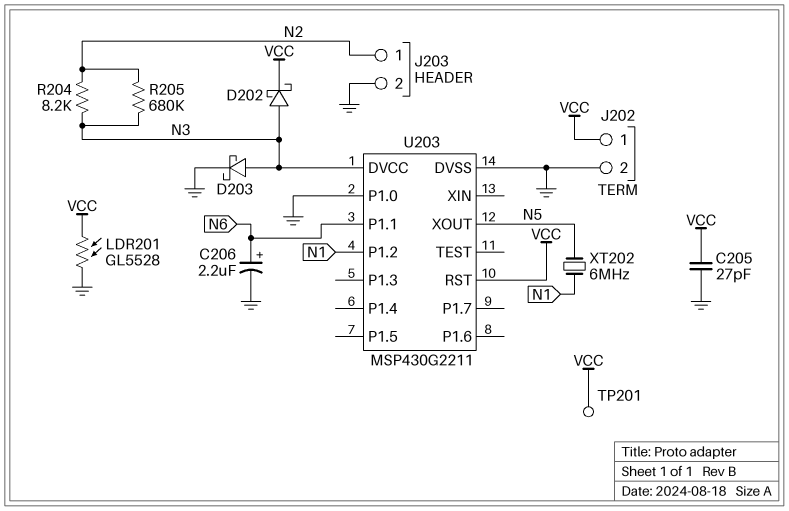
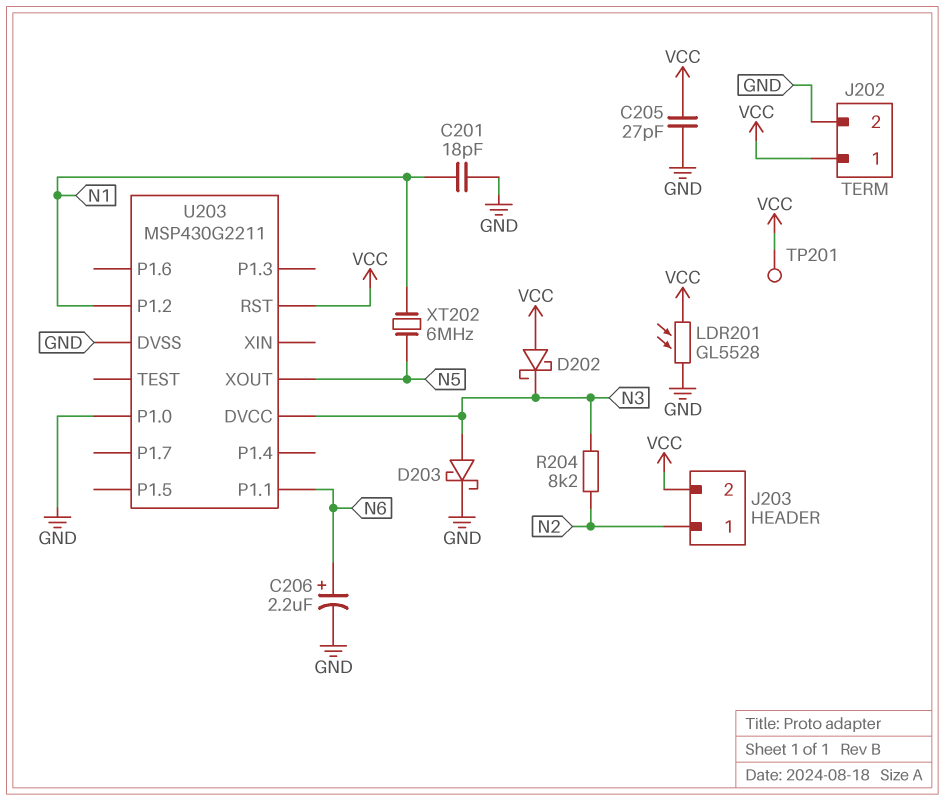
C201: none -> 18pF (GND, N1)
D202: schottky (A N3, K VCC) -> schottky (A VCC, K N3)
J203 pin 2: GND -> VCC
R205: 680k (N2, N3) -> none

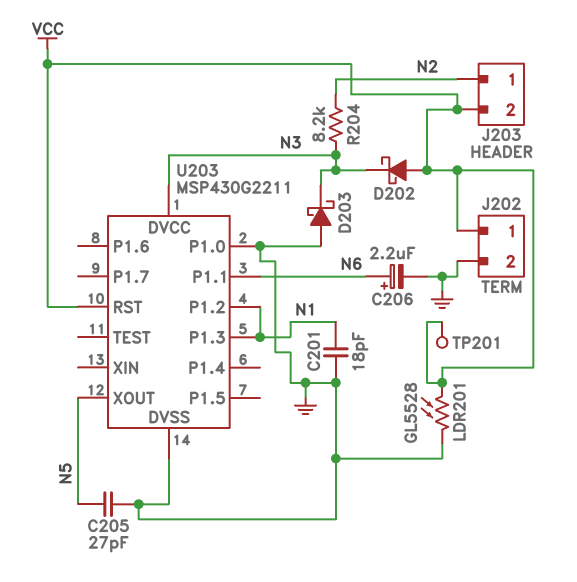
C205: 27pF (GND, VCC) -> 27pF (GND, N5)
D203: schottky (A N3, K GND) -> schottky (A GND, K N3)
U203 pin P1.3: none -> N1
XT202: 6MHz (N1, N5) -> none

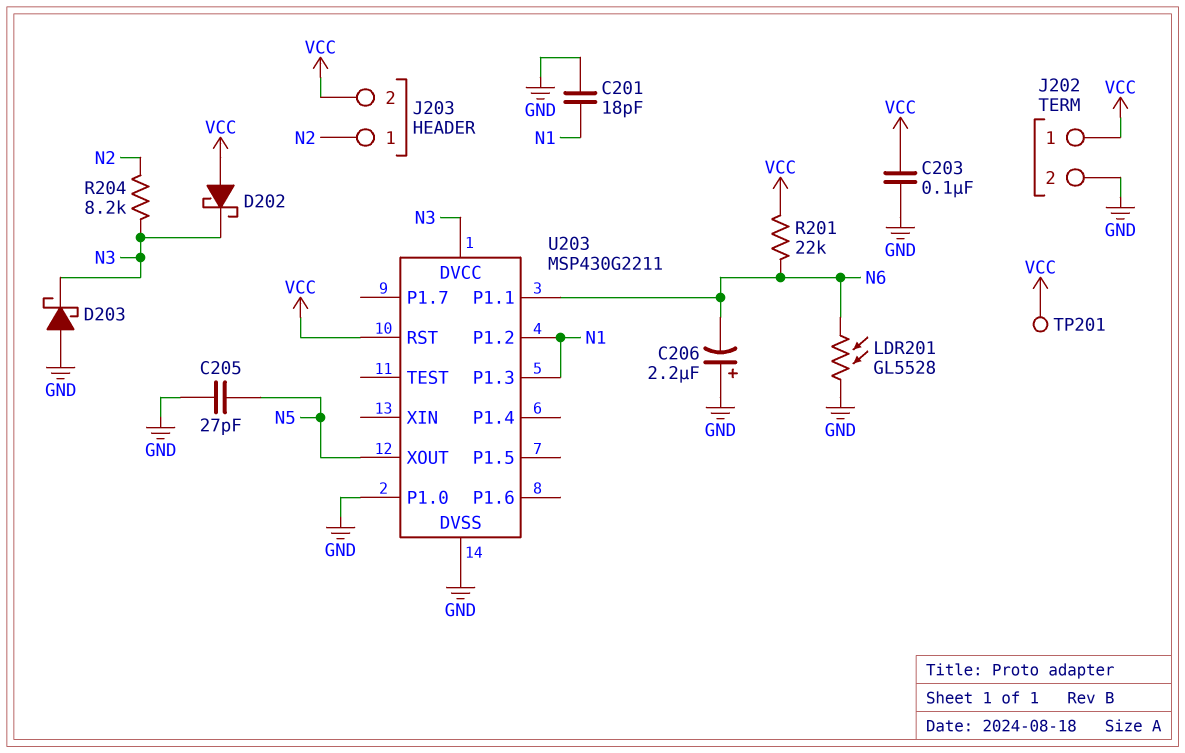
C203: none -> 100nF (GND, VCC)
C206: 2.2uF (plus N6, minus GND) -> 2.2uF (plus GND, minus N6)
LDR201: GL5528 (GND, VCC) -> GL5528 (GND, N6)
R201: none -> 22k (N6, VCC)

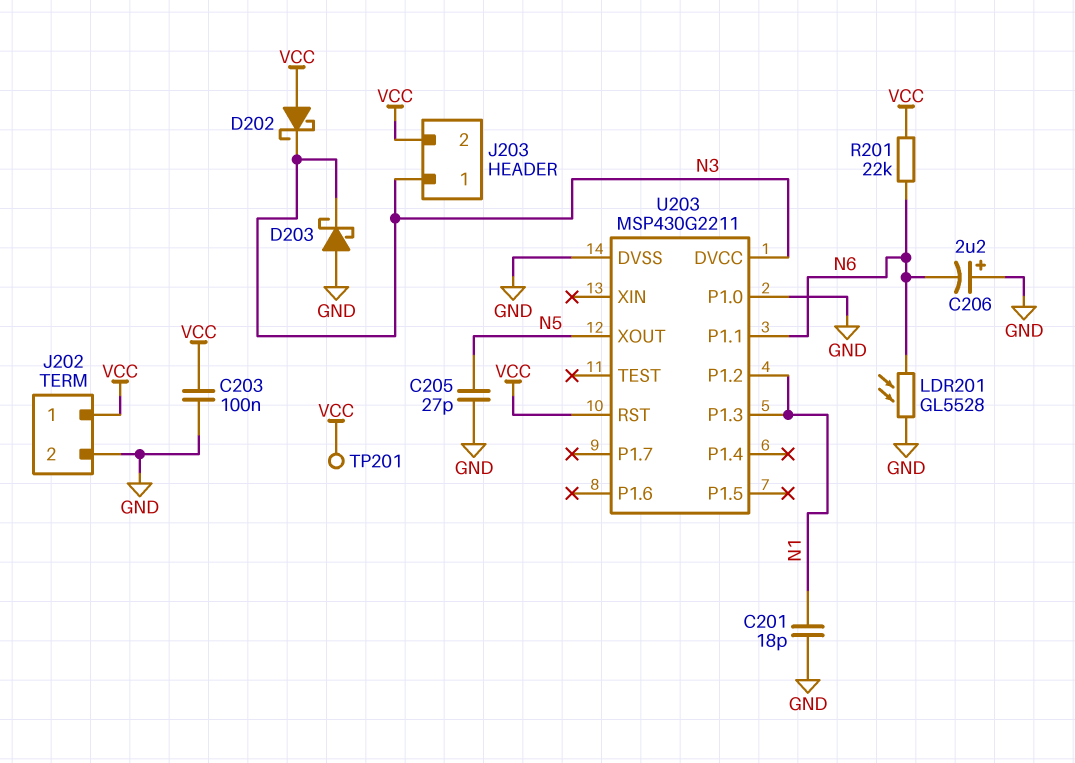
J203 pin 1: N2 -> N3
R204: 8.2k (N2, N3) -> none

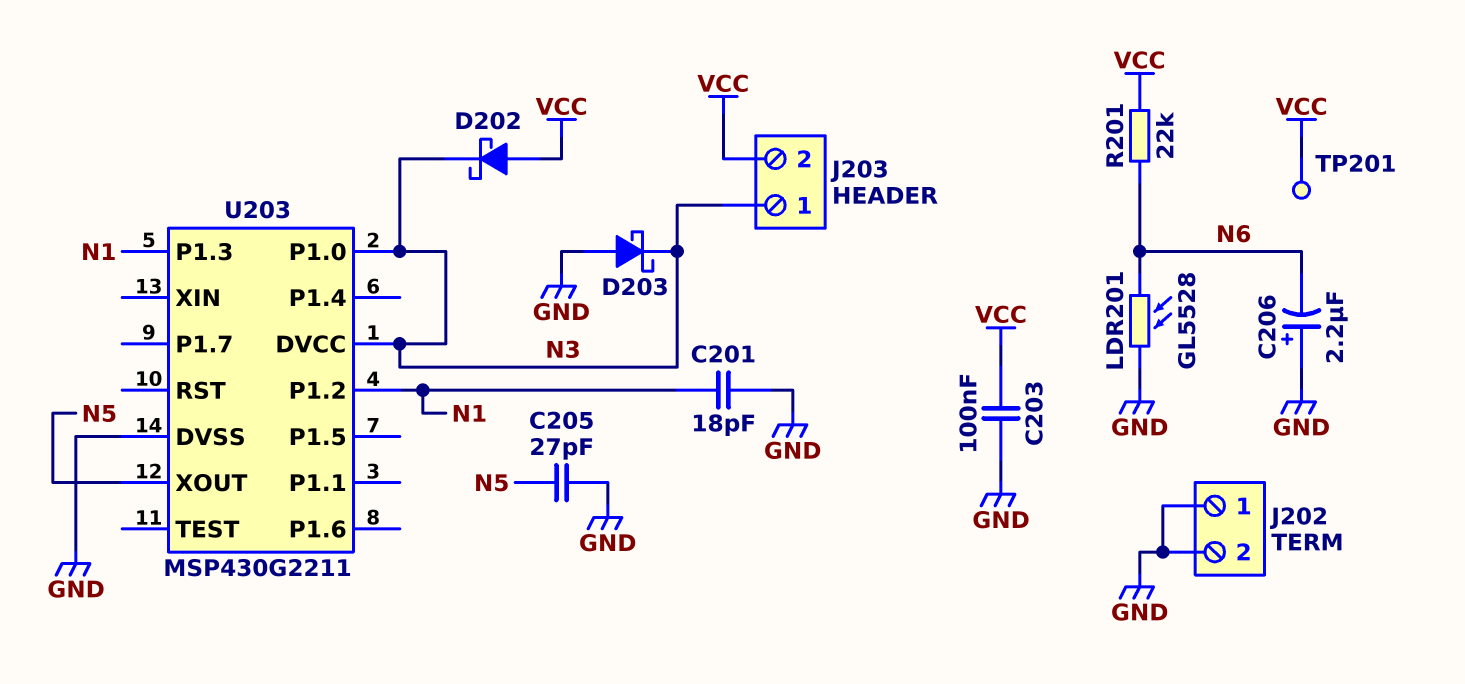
J202 pin 1: VCC -> GND
U203 pin P1.0: GND -> N3
U203 pin P1.1: N6 -> none
U203 pin RST: VCC -> none

